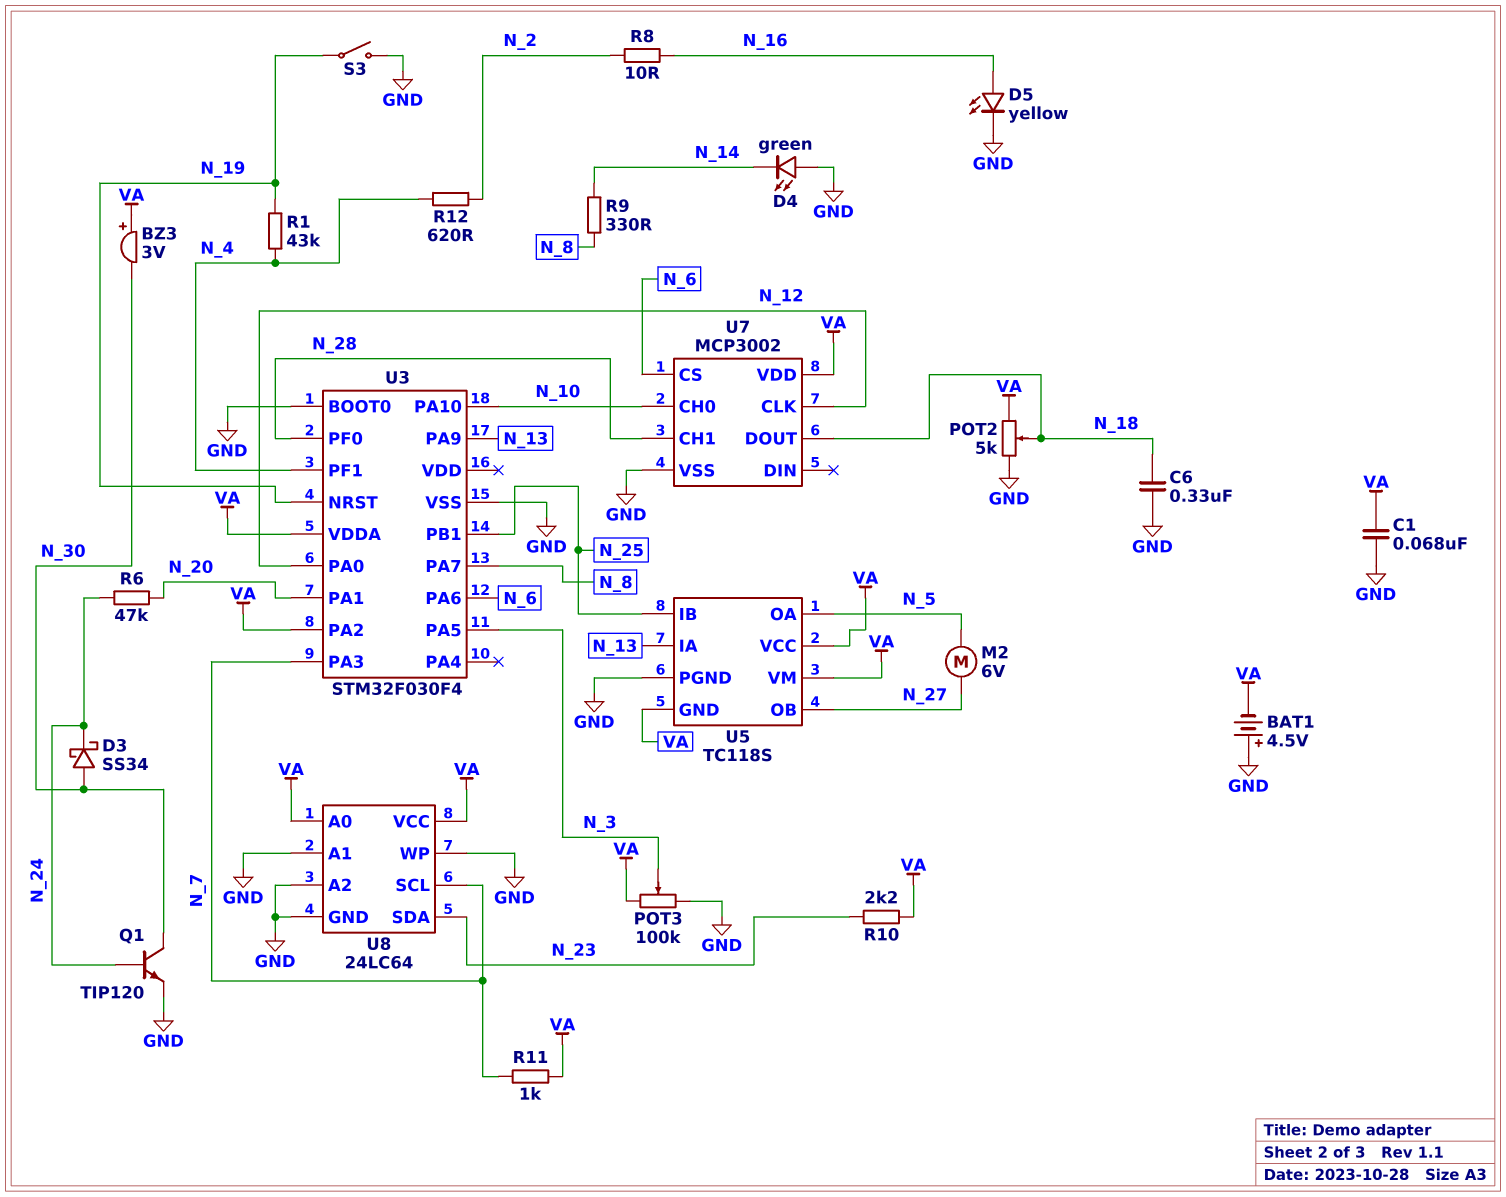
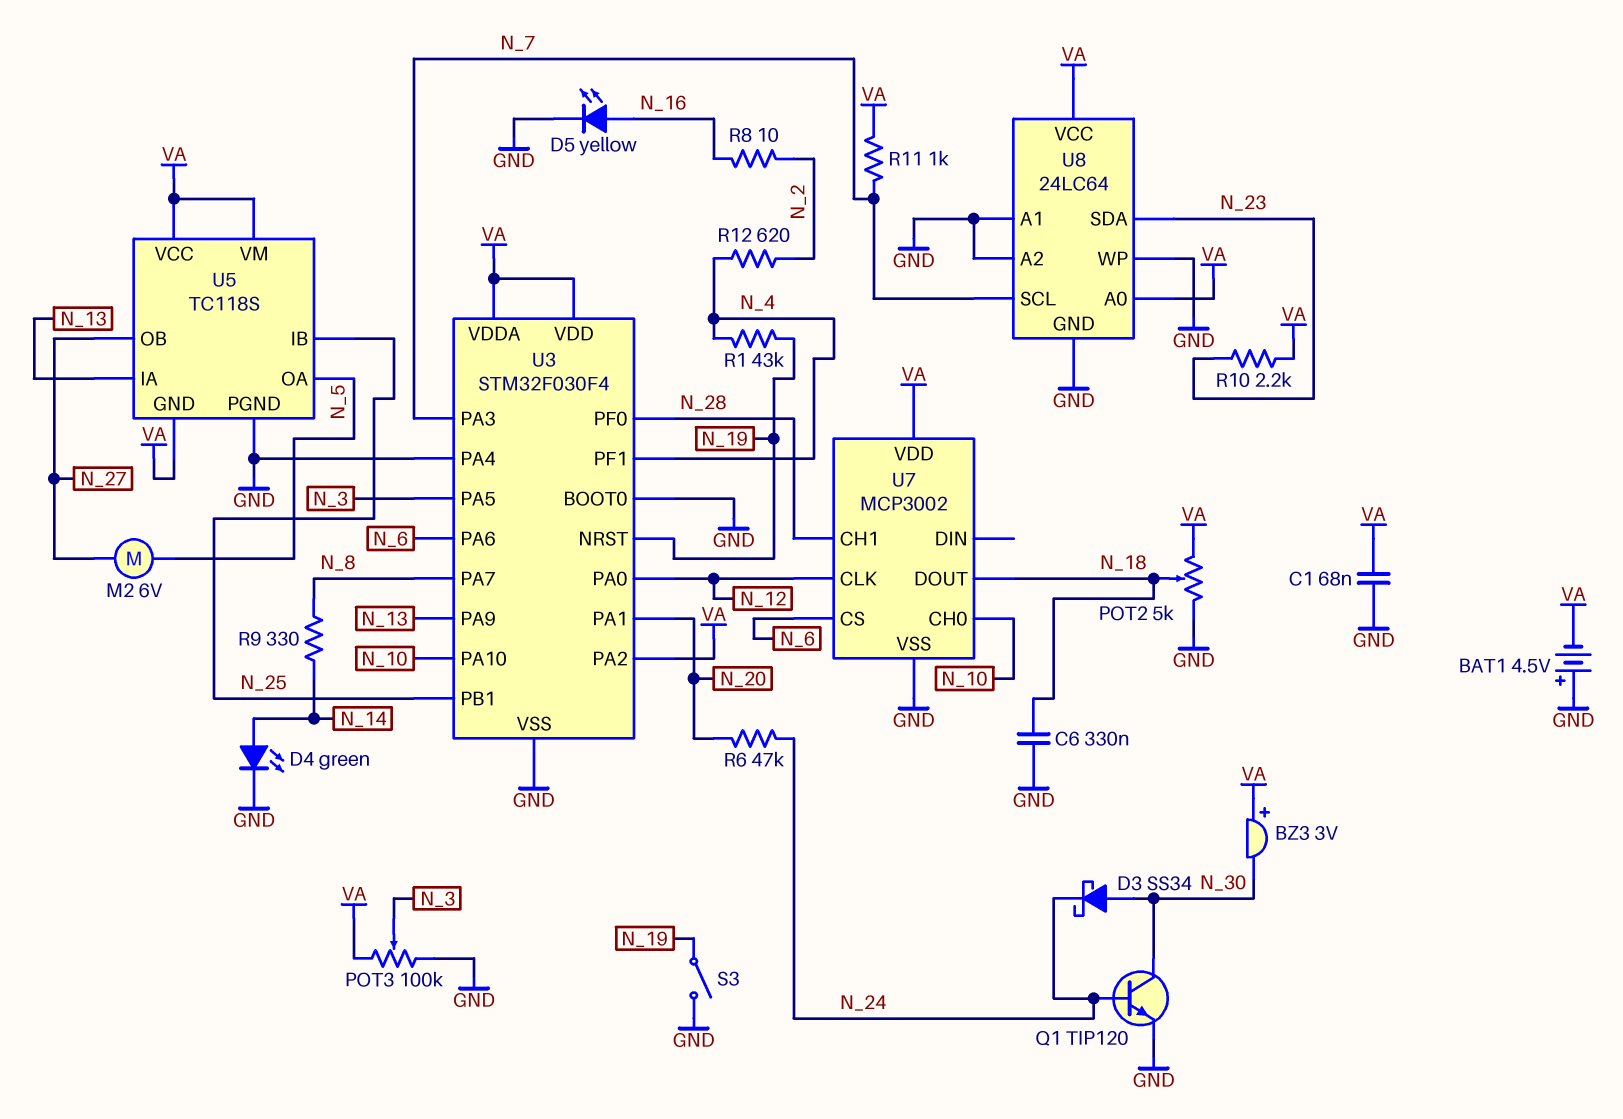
D4: LED green (A GND, K N_14) -> LED green (A N_14, K GND)
U3 pin PA4: none -> GND
U3 pin VDD: none -> VA

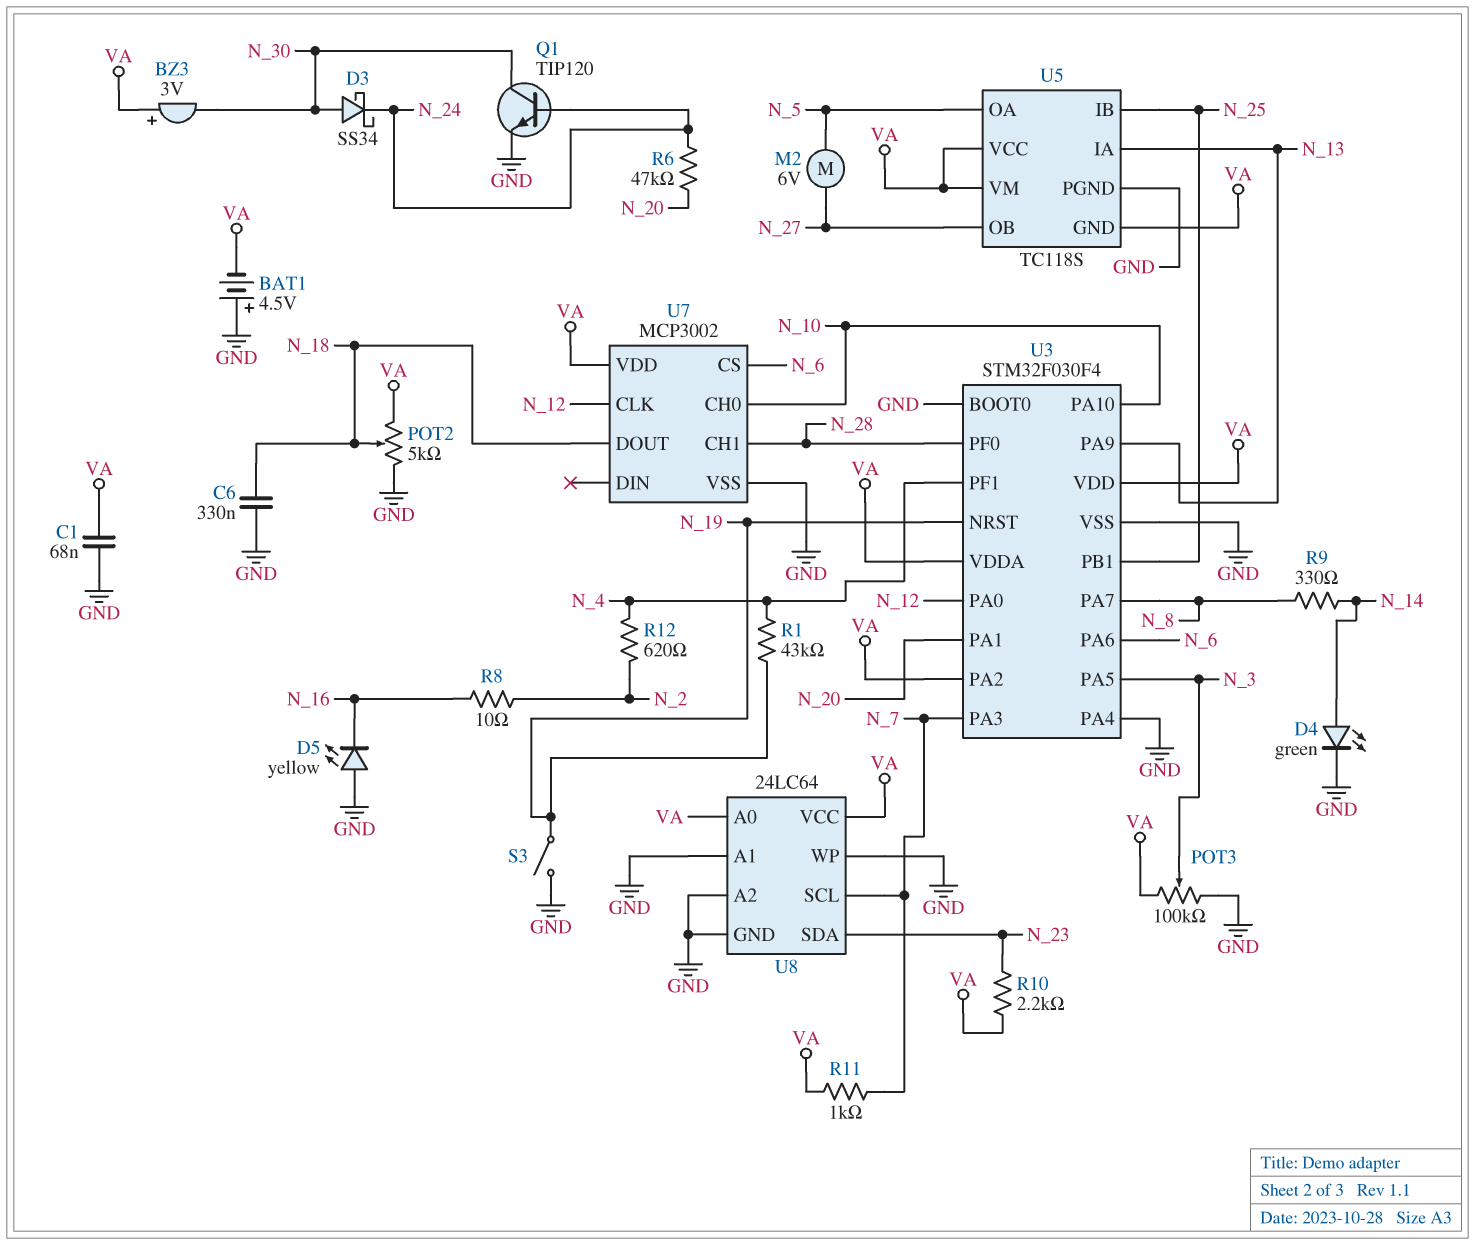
D5: LED yellow (A N_16, K GND) -> LED yellow (A GND, K N_16)

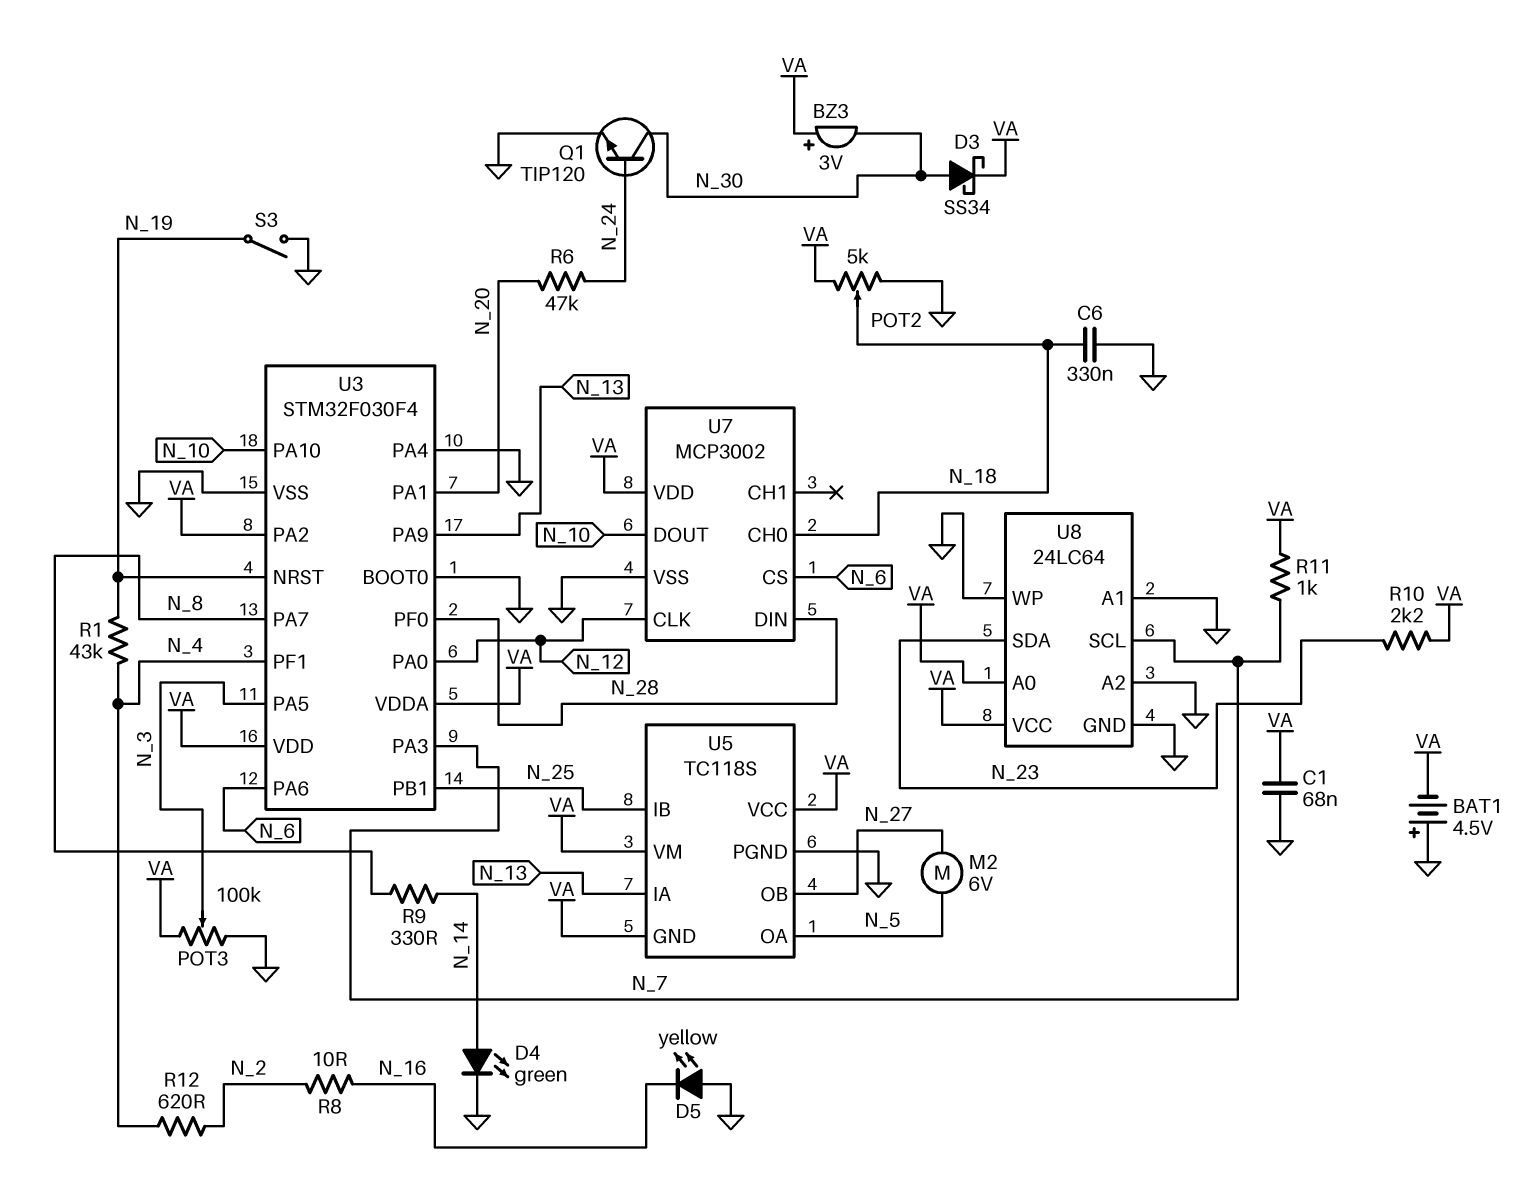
D3: schottky SS34 (A N_30, K N_24) -> schottky SS34 (A N_30, K VA)
U7 pin CH0: N_10 -> N_18
U7 pin CH1: N_28 -> none
U7 pin DIN: none -> N_28
U7 pin DOUT: N_18 -> N_10

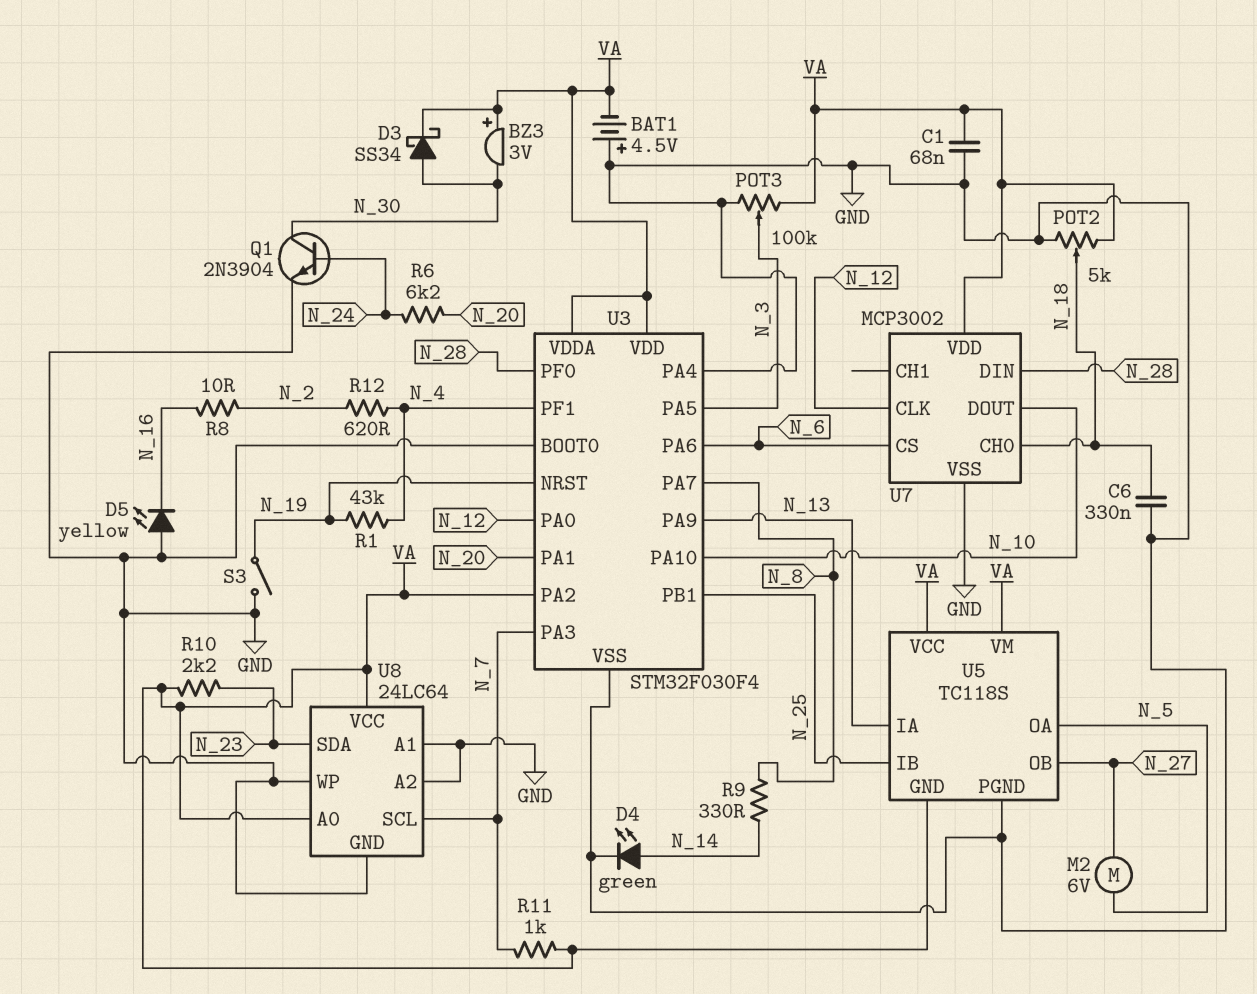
Q1: NPN TIP120 (B N_24, C N_30, E GND) -> NPN 2N3904 (B N_24, C N_30, E GND)
R6: 47k (N_20, N_24) -> 6.2k (N_20, N_24)

